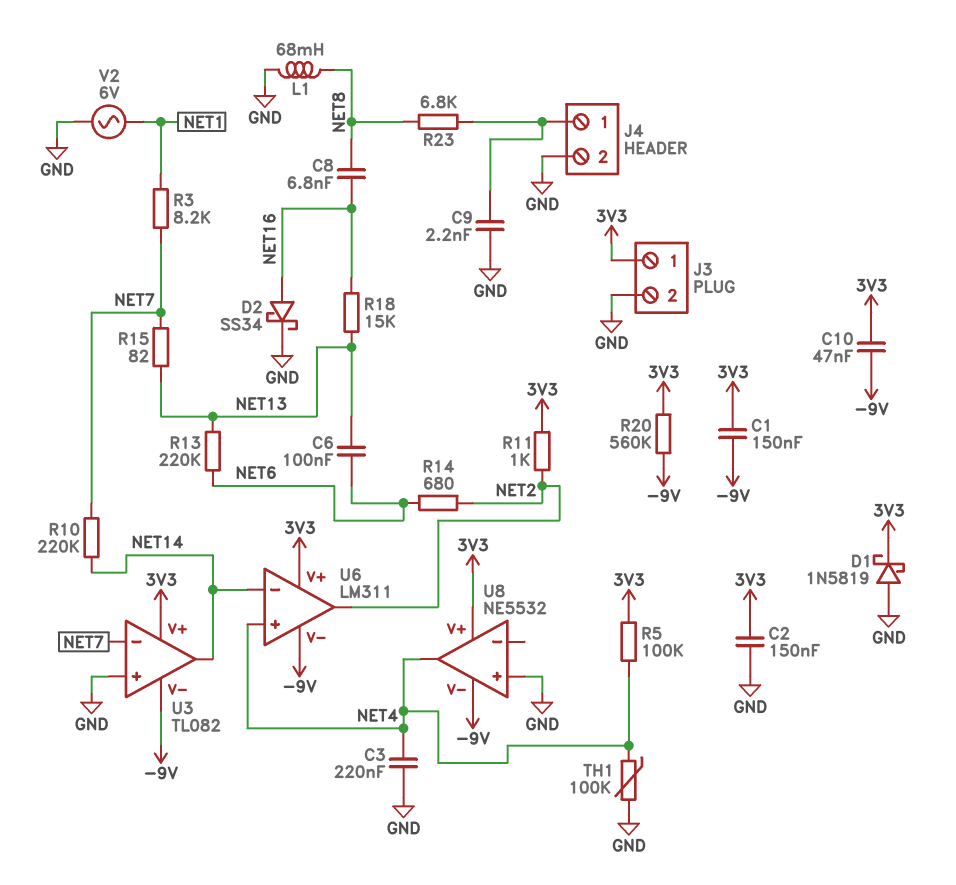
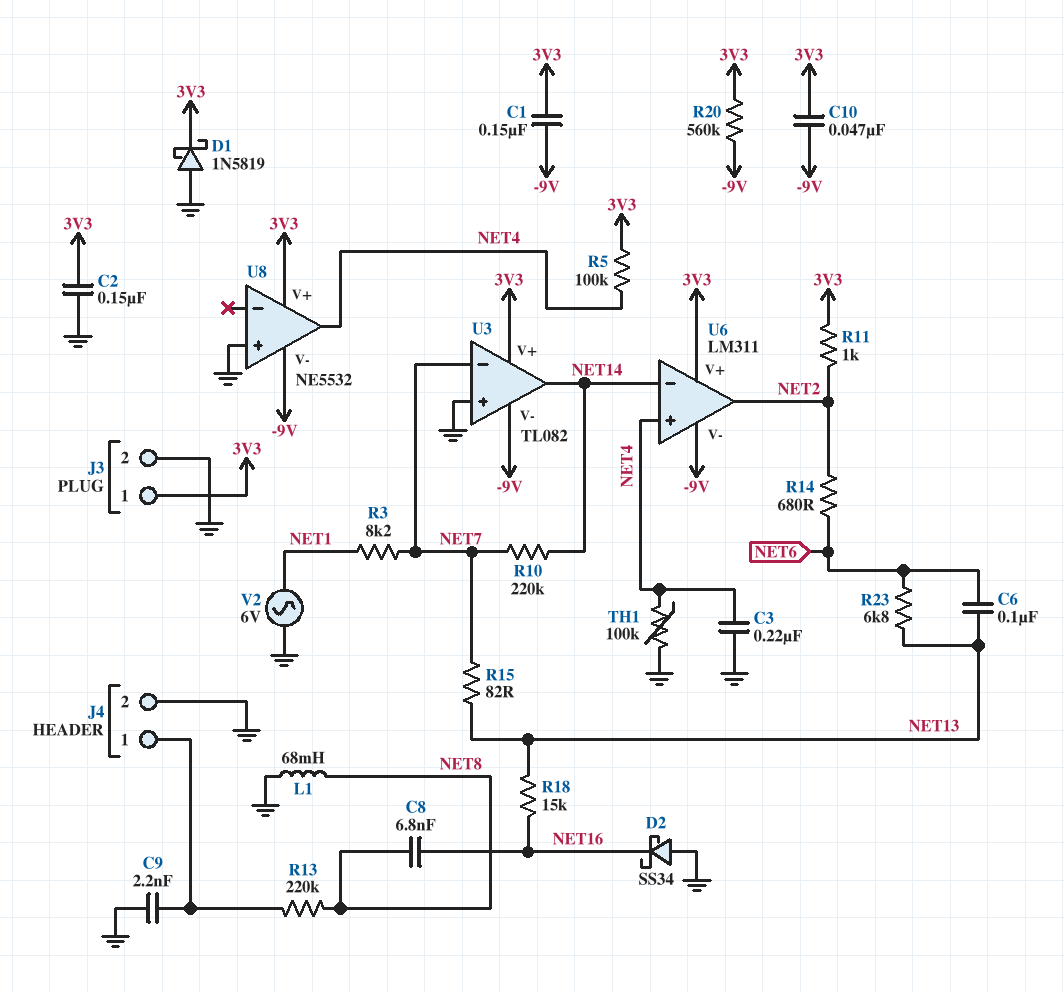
D2: schottky SS34 (A NET16, K GND) -> schottky SS34 (A GND, K NET16)
R13: 220k (NET6, NET13) -> 220k (J4/1, NET8)
R23: 6.8k (J4/1, NET8) -> 6.8k (NET6, NET13)

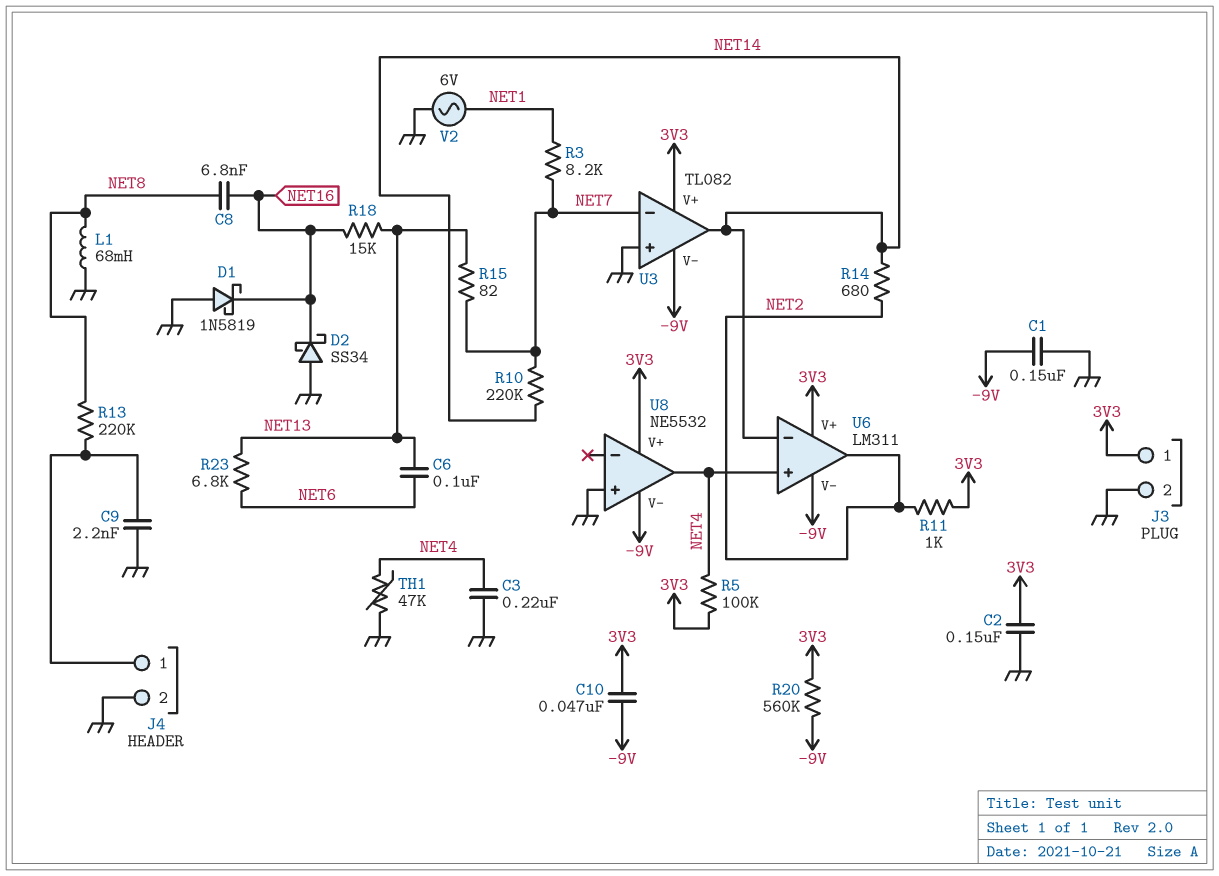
C1: 150nF (-9V, 3V3) -> 150nF (-9V, GND)
D1: schottky 1N5819 (A GND, K 3V3) -> schottky 1N5819 (A GND, K NET16)
R14: 680 (NET2, NET6) -> 680 (NET2, NET14)
TH1: 100k (GND, NET4) -> 47k (GND, NET4)

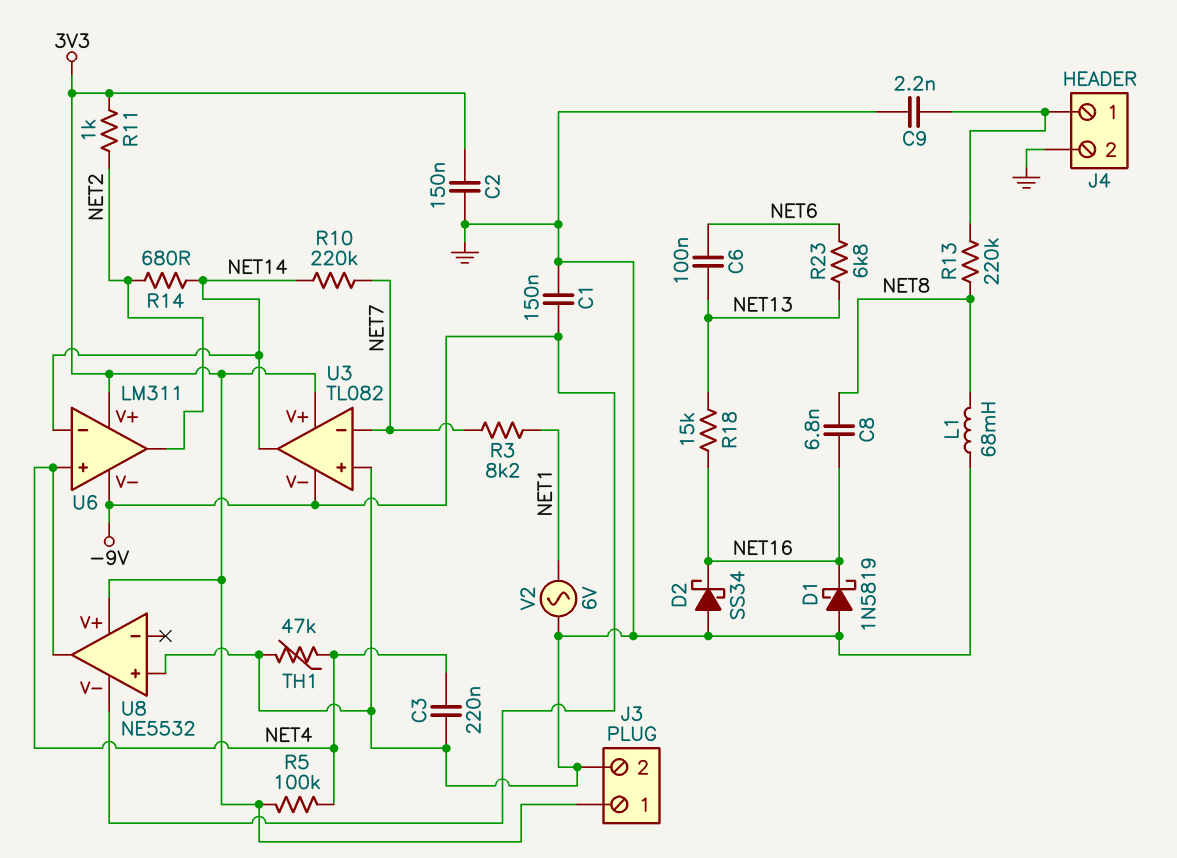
C10: 47nF (-9V, 3V3) -> none
R15: 82 (NET7, NET13) -> none
R20: 560k (-9V, 3V3) -> none

